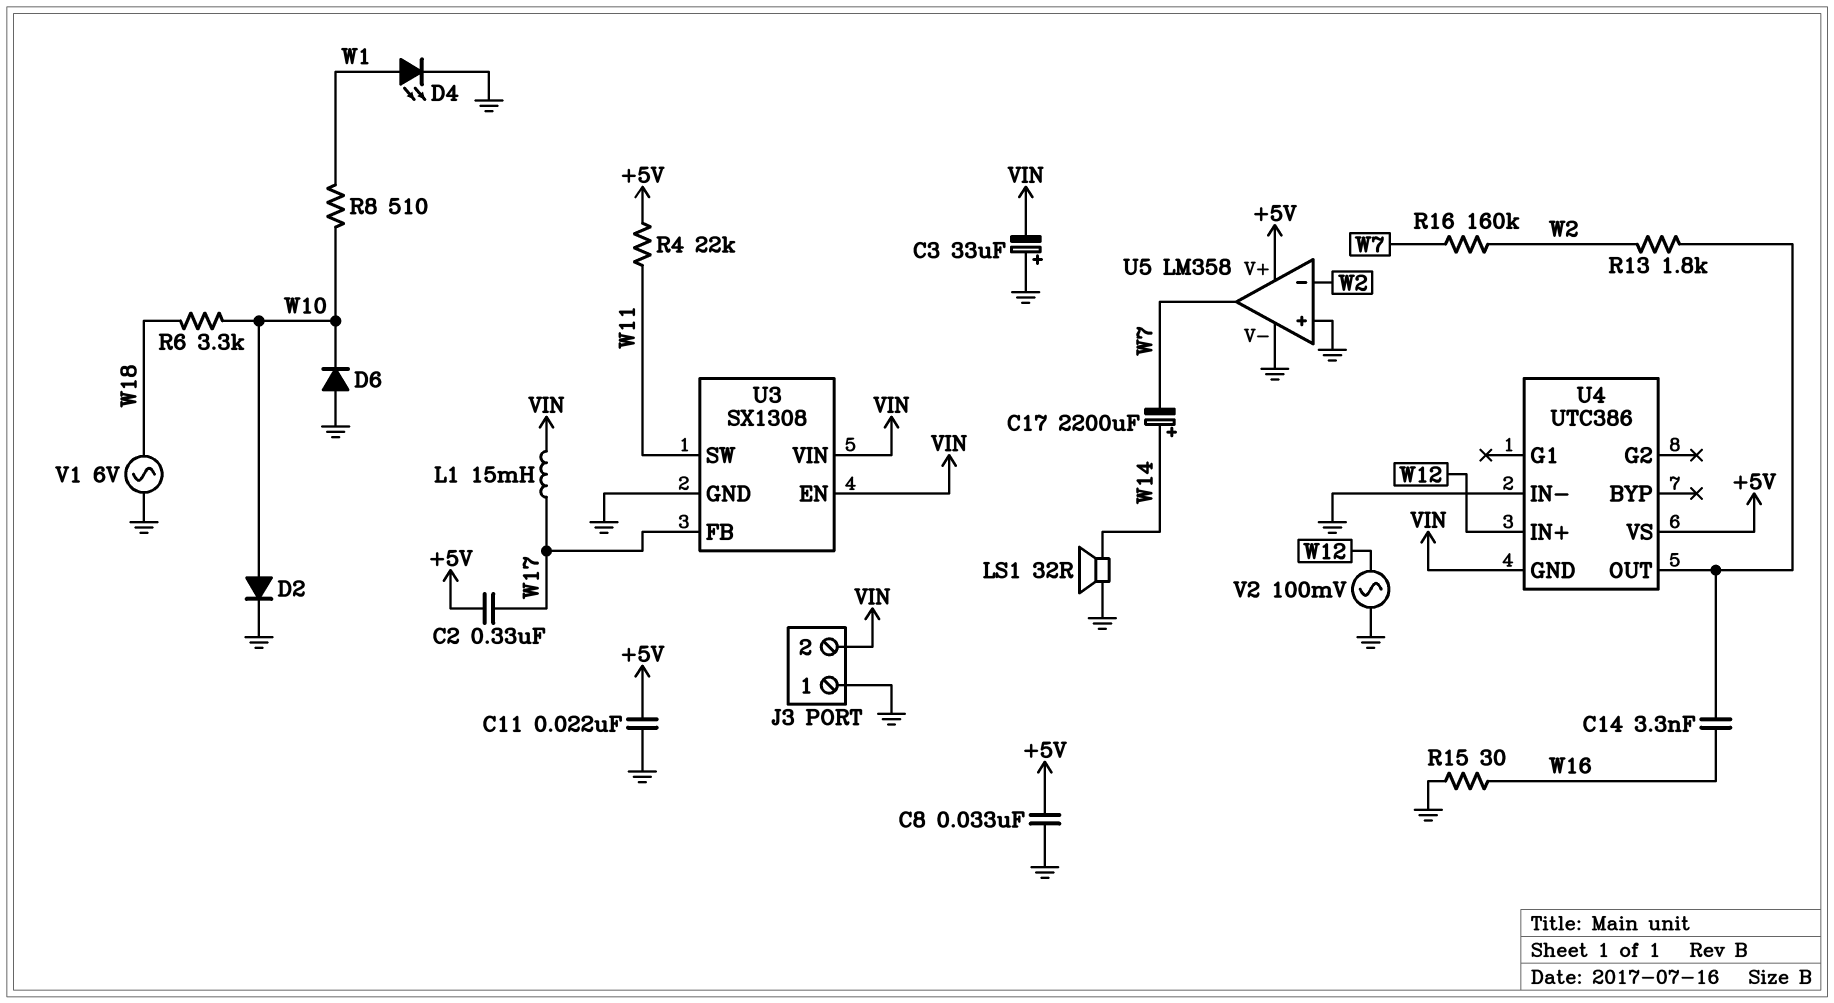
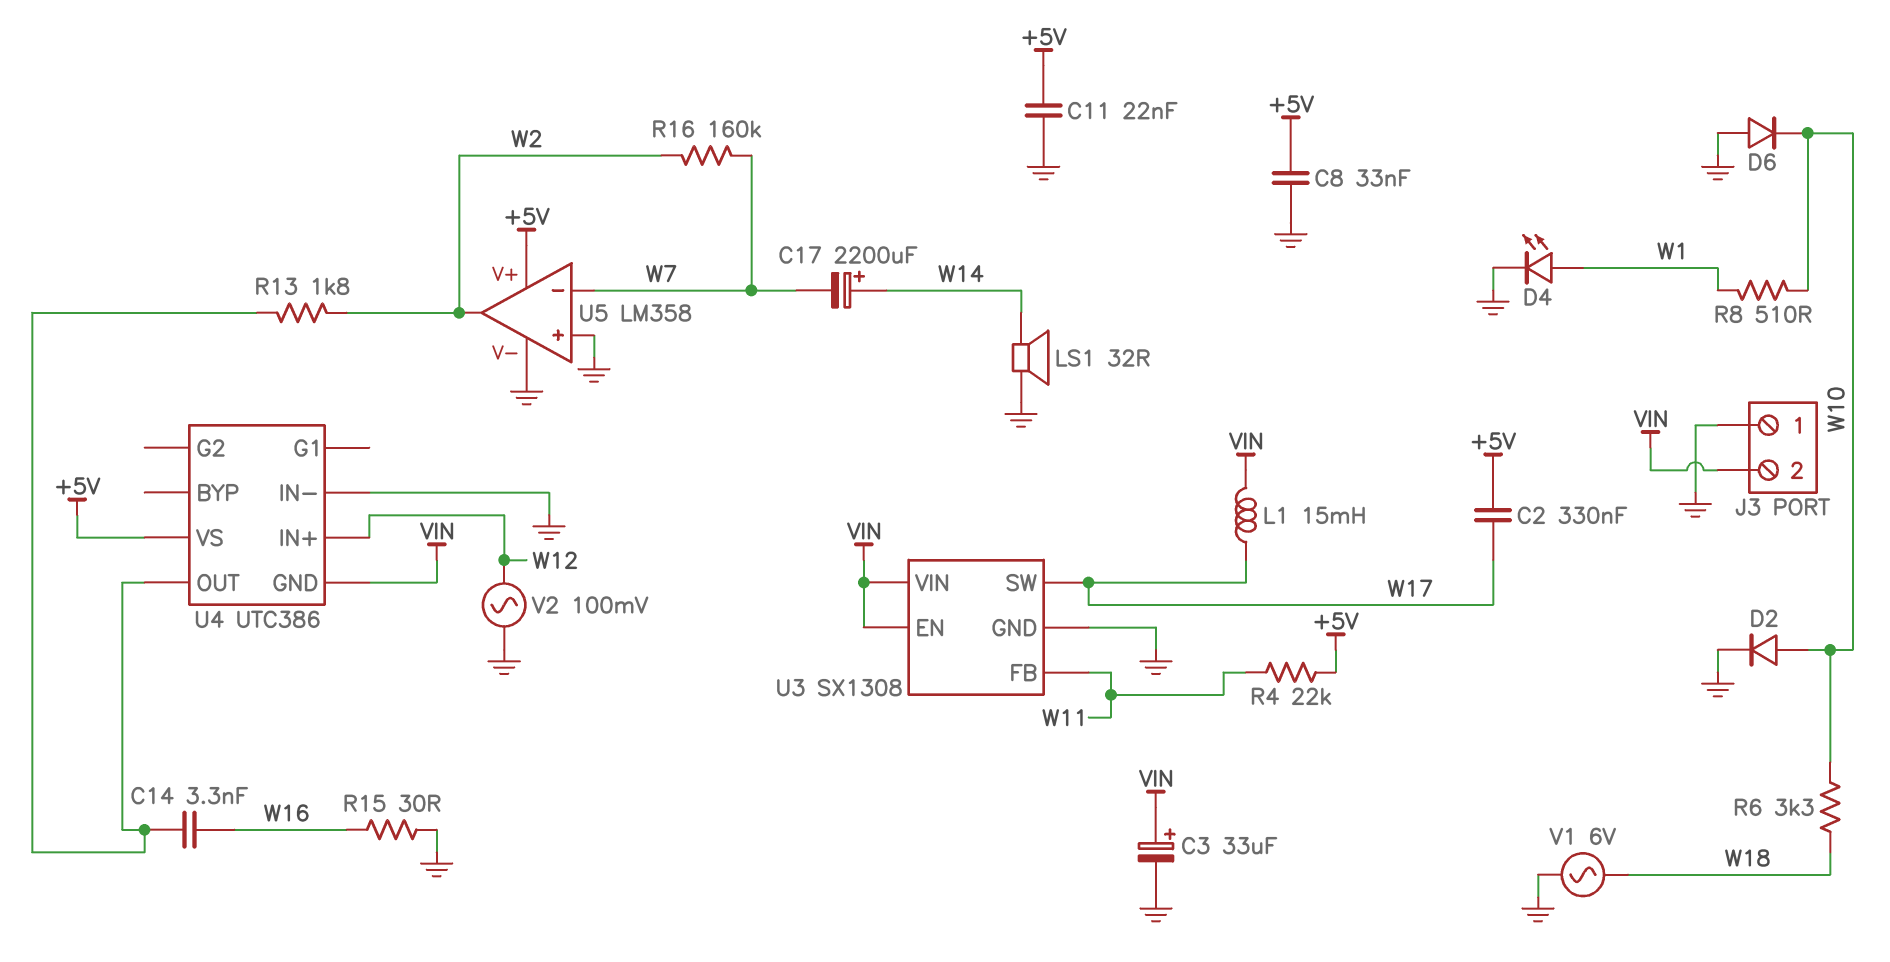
C3: 33uF (plus GND, minus VIN) -> 33uF (plus VIN, minus GND)
U3 pin FB: W17 -> W11
U3 pin SW: W11 -> W17
U5 pin in-: W2 -> W7
U5 pin out: W7 -> W2

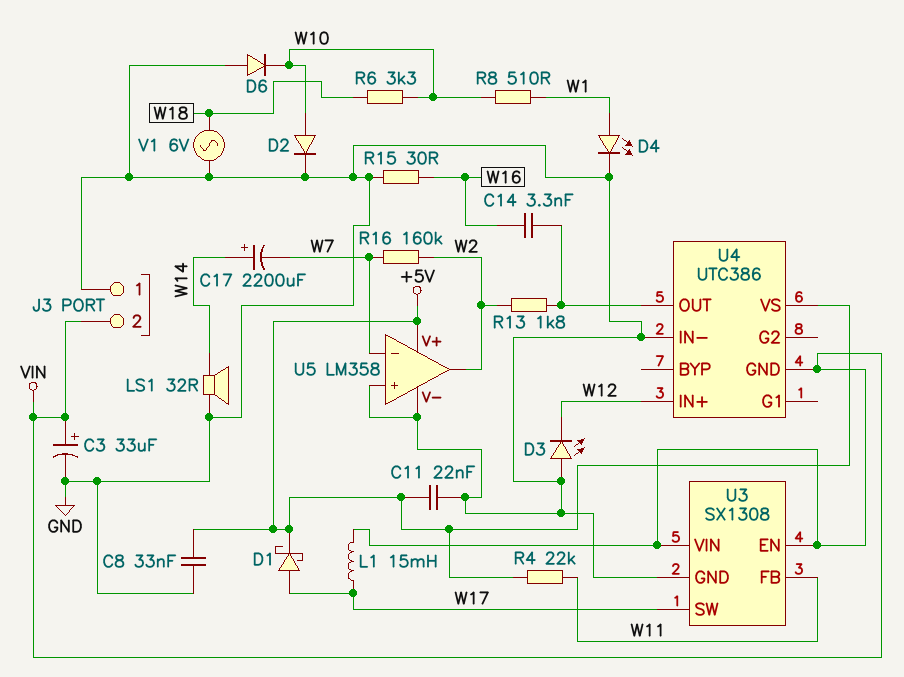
C2: 330nF (+5V, W17) -> none
D1: none -> schottky (A W17, K +5V)
D3: none -> LED (A GND, K W12)
V2: AC 100mV (GND, W12) -> none

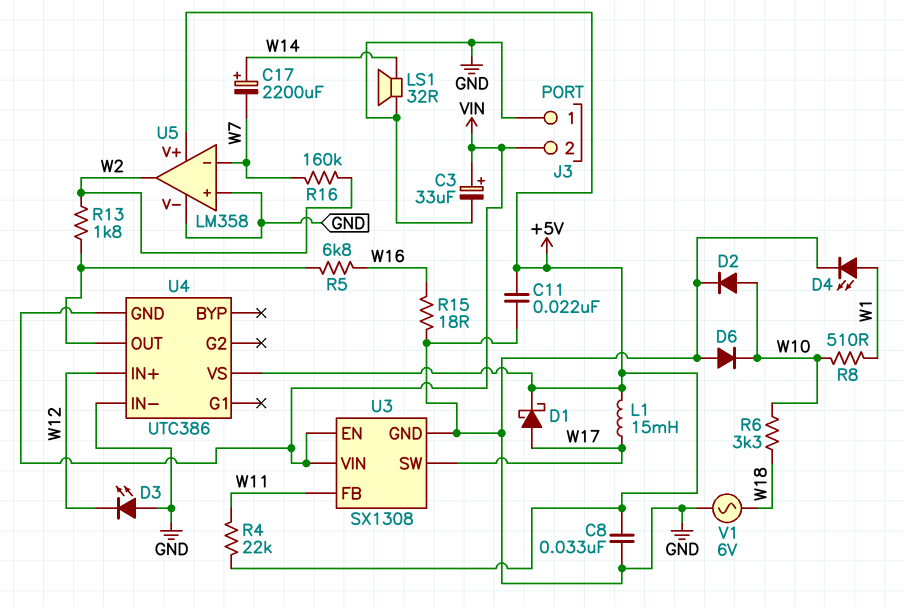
C14: 3.3nF (U4/OUT, W16) -> none
L1: 15mH (VIN, W17) -> 15mH (+5V, W17)
R5: none -> 6.8k (U4/OUT, W16)
R15: 30 (GND, W16) -> 18 (GND, W16)

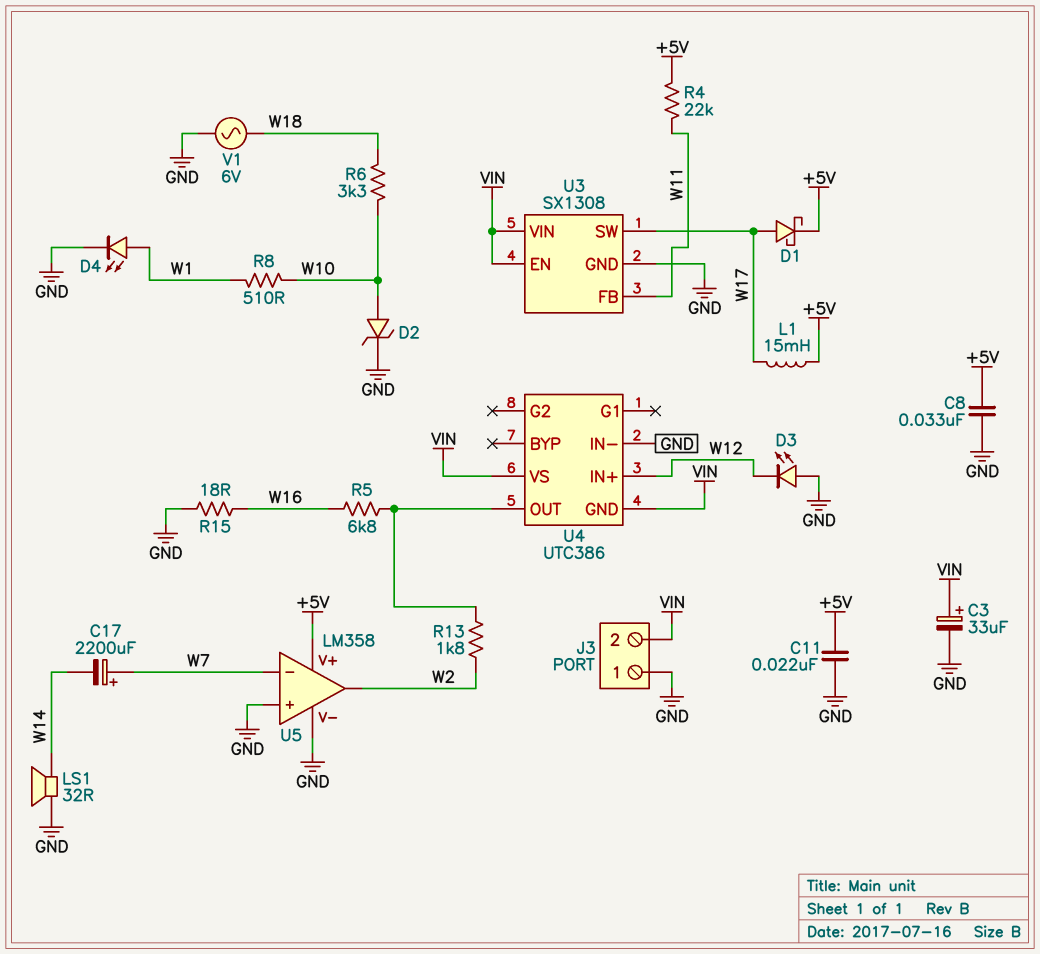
C17: 2200uF (plus W14, minus W7) -> 2200uF (plus W7, minus W14)
D2: diode (A W10, K GND) -> zener (A W10, K GND)
D6: diode (A GND, K W10) -> none
R16: 160k (W2, W7) -> none
U4 pin VS: +5V -> VIN

